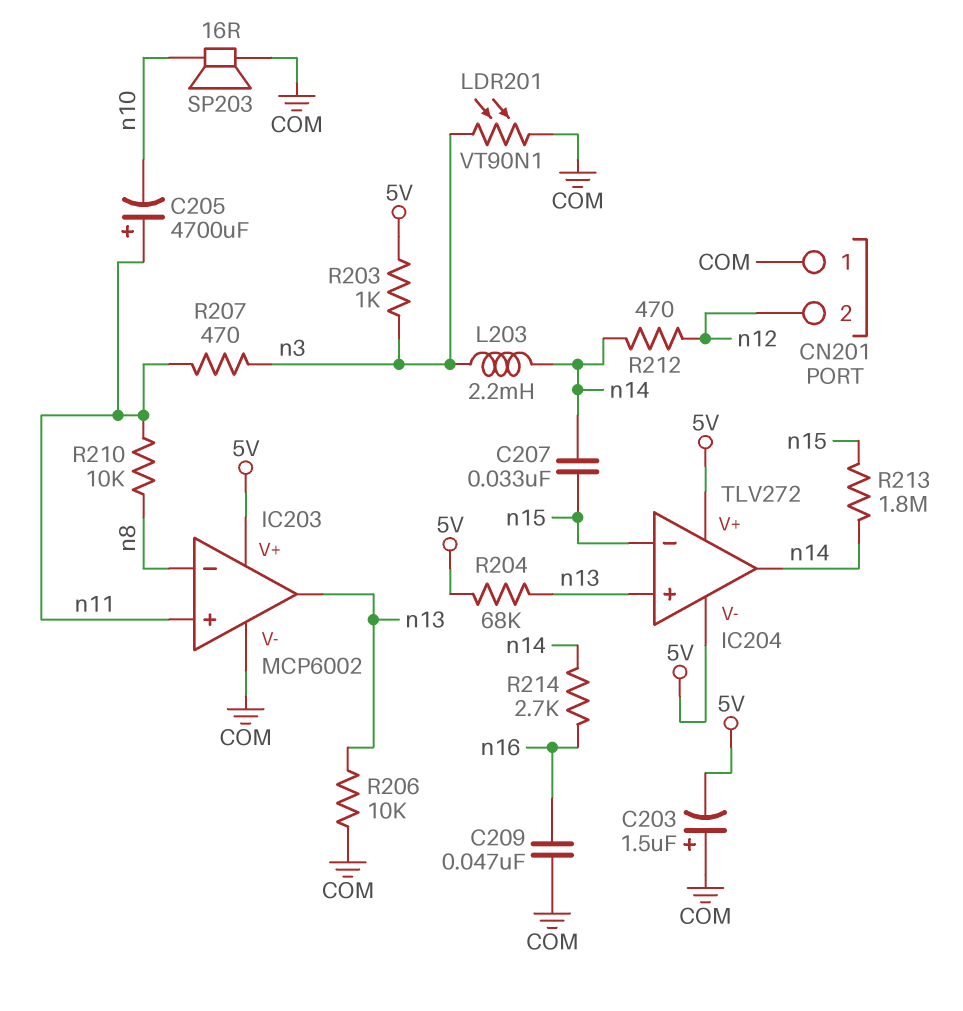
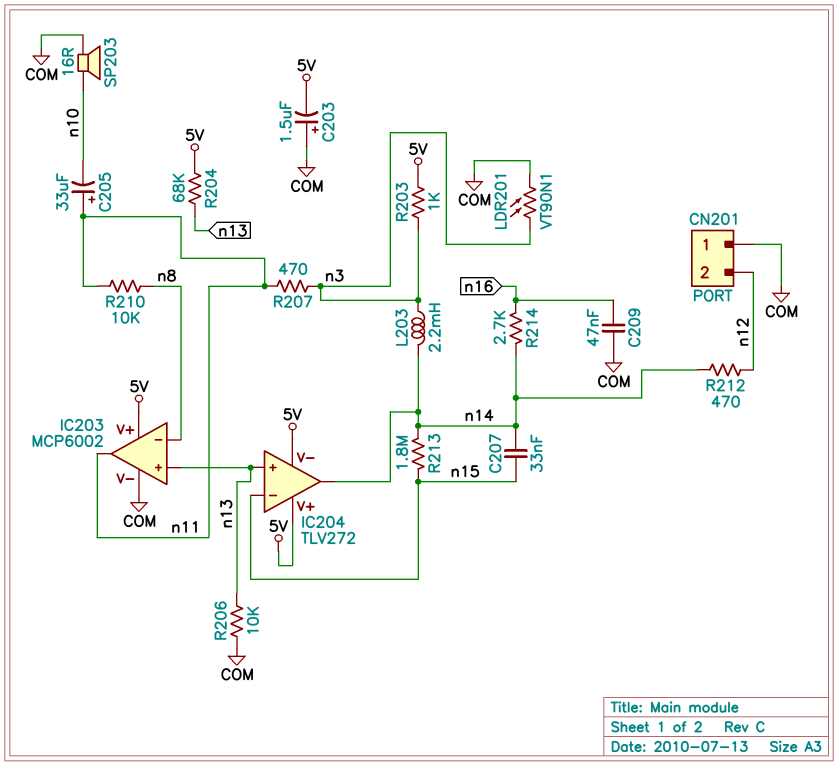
C205: 4700uF (plus n11, minus n10) -> 33uF (plus n11, minus n10)
IC203 pin in+: n11 -> n13
IC203 pin out: n13 -> n11

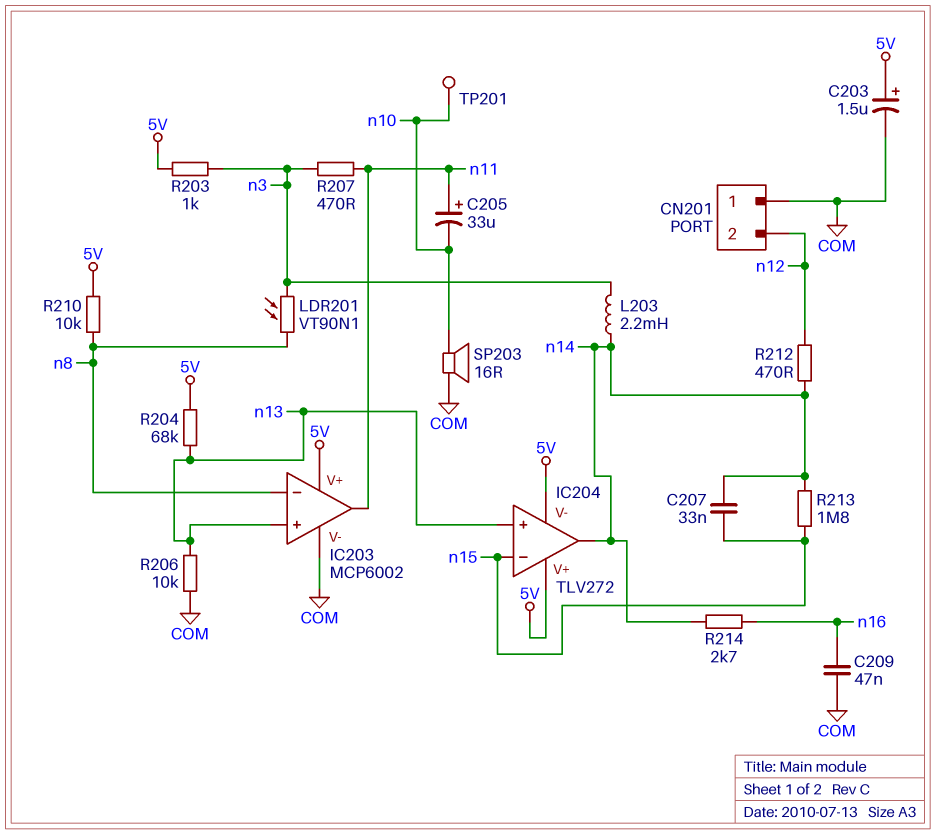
C203: 1.5uF (plus COM, minus 5V) -> 1.5uF (plus 5V, minus COM)
LDR201: VT90N1 (COM, n3) -> VT90N1 (n3, n8)
R210: 10k (n8, n11) -> 10k (5V, n8)
TP201: none -> test point (n10)

